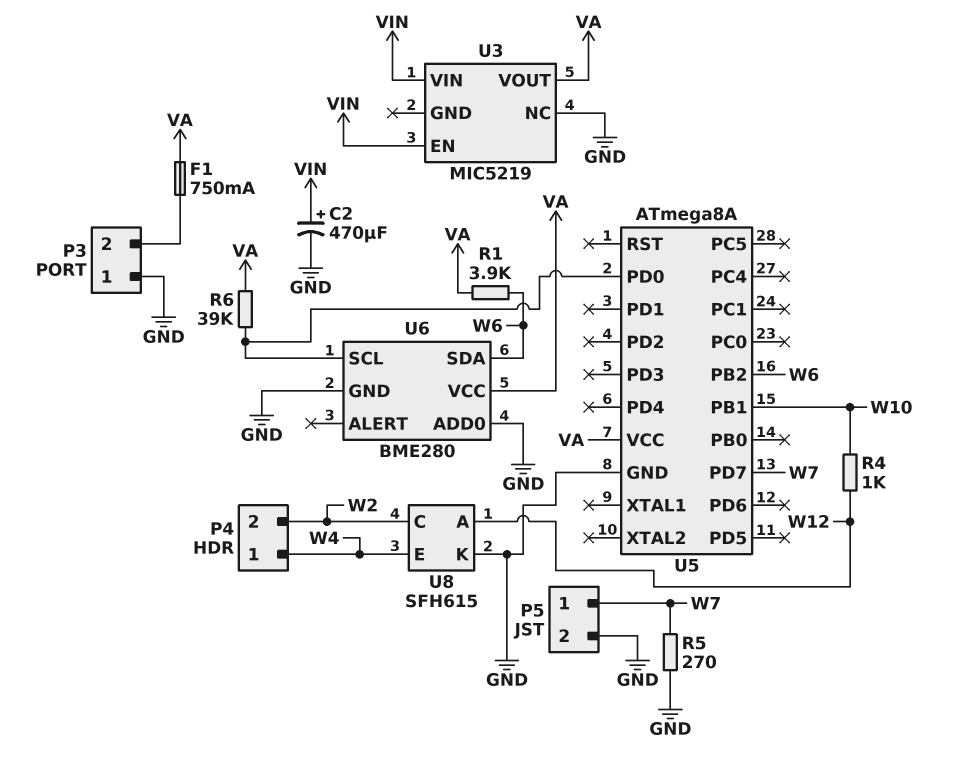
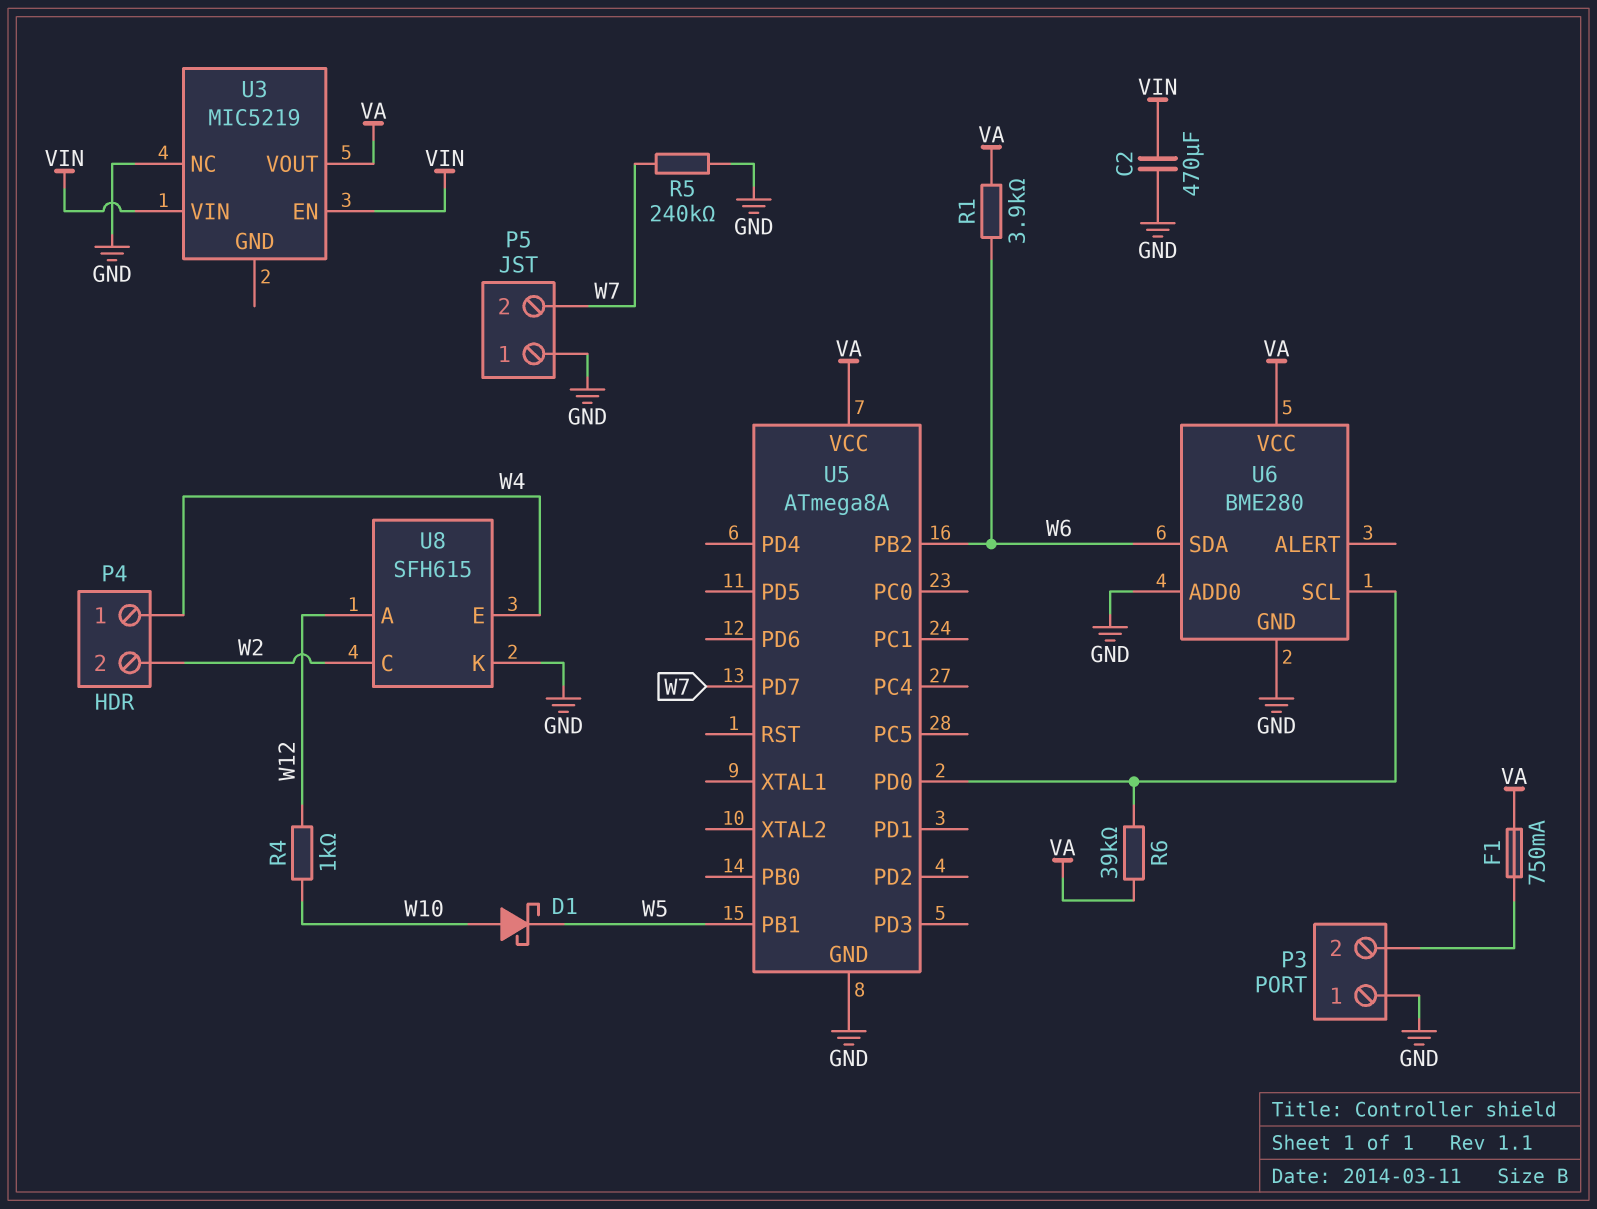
C2: 470uF (plus VIN, minus GND) -> 470uF (GND, VIN)
D1: none -> schottky (A W10, K W5)
P5 pin 1: W7 -> GND
P5 pin 2: GND -> W7
R5: 270 (GND, W7) -> 240k (GND, W7)
U5 pin PB1: W10 -> W5

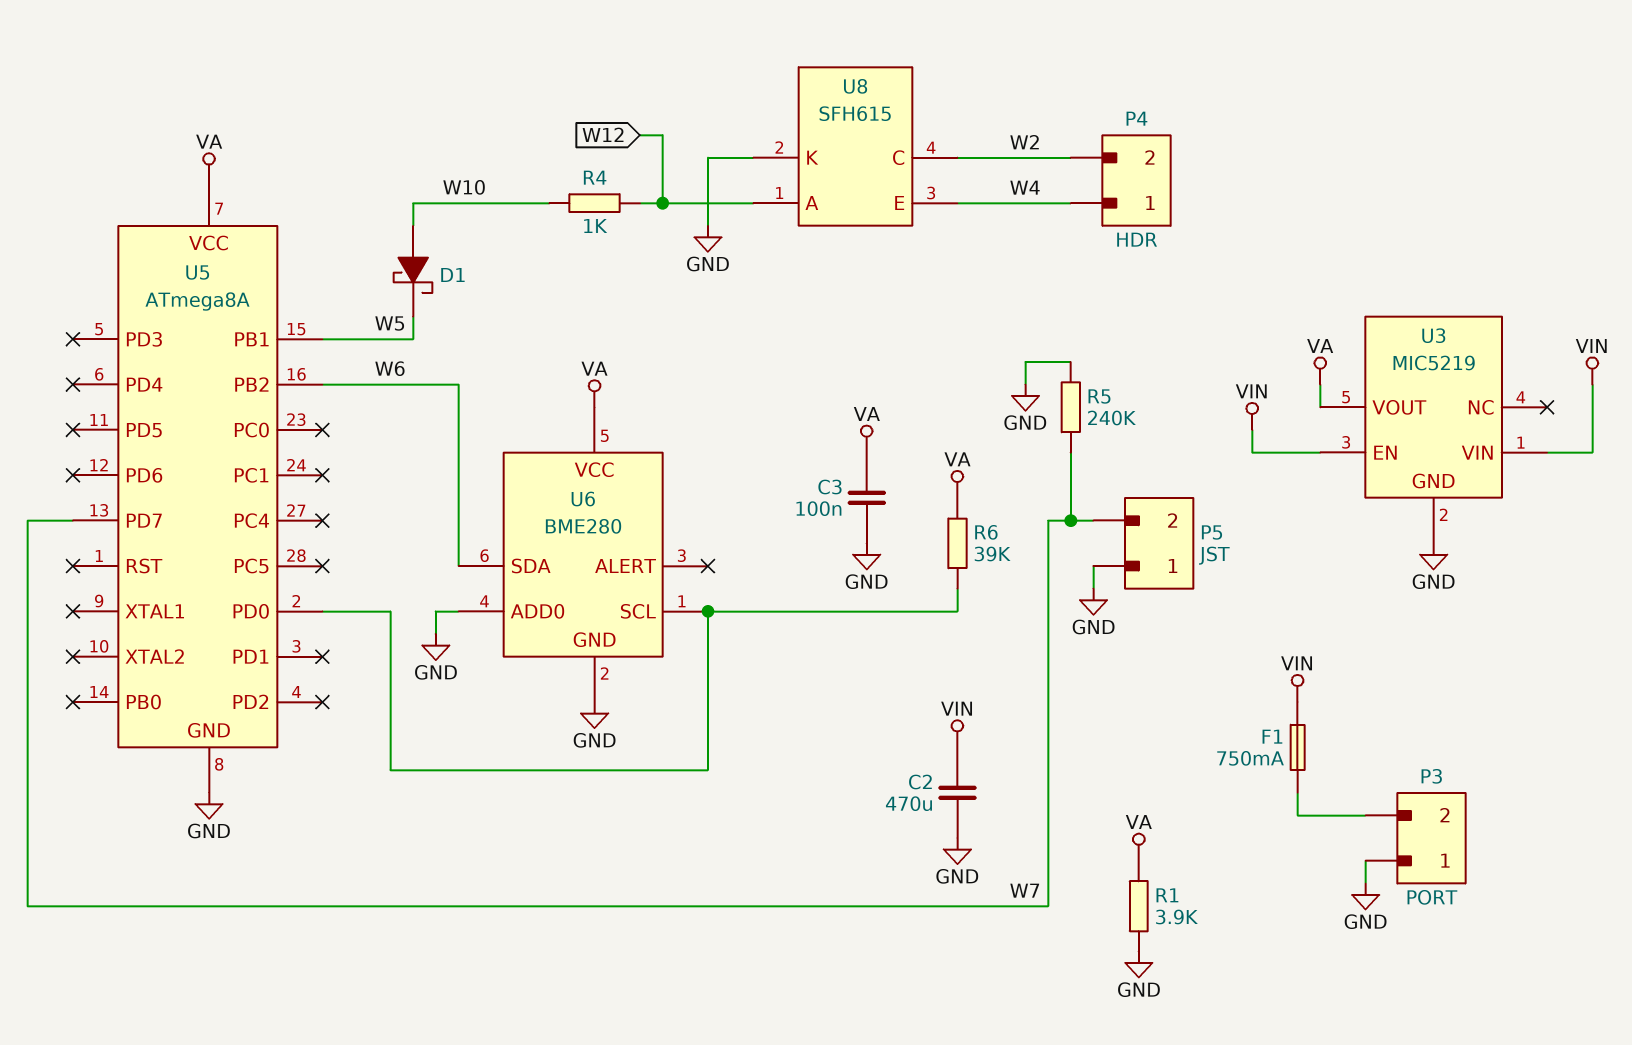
C3: none -> 100nF (GND, VA)
F1: 750mA (P3/2, VA) -> 750mA (P3/2, VIN)
R1: 3.9k (VA, W6) -> 3.9k (GND, VA)
U3 pin GND: none -> GND
U3 pin NC: GND -> none

